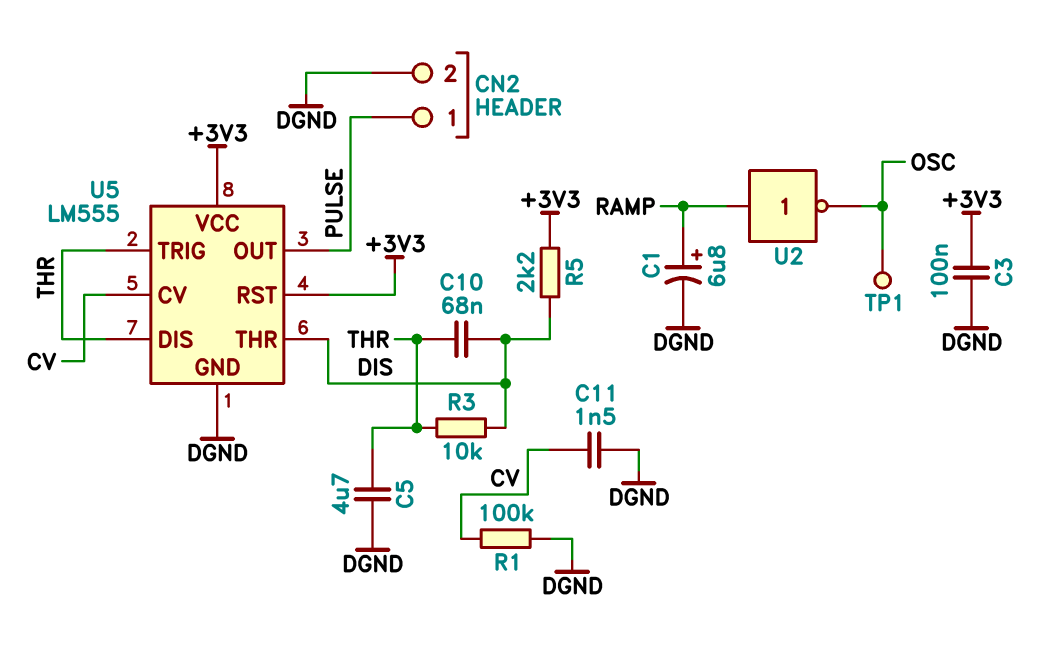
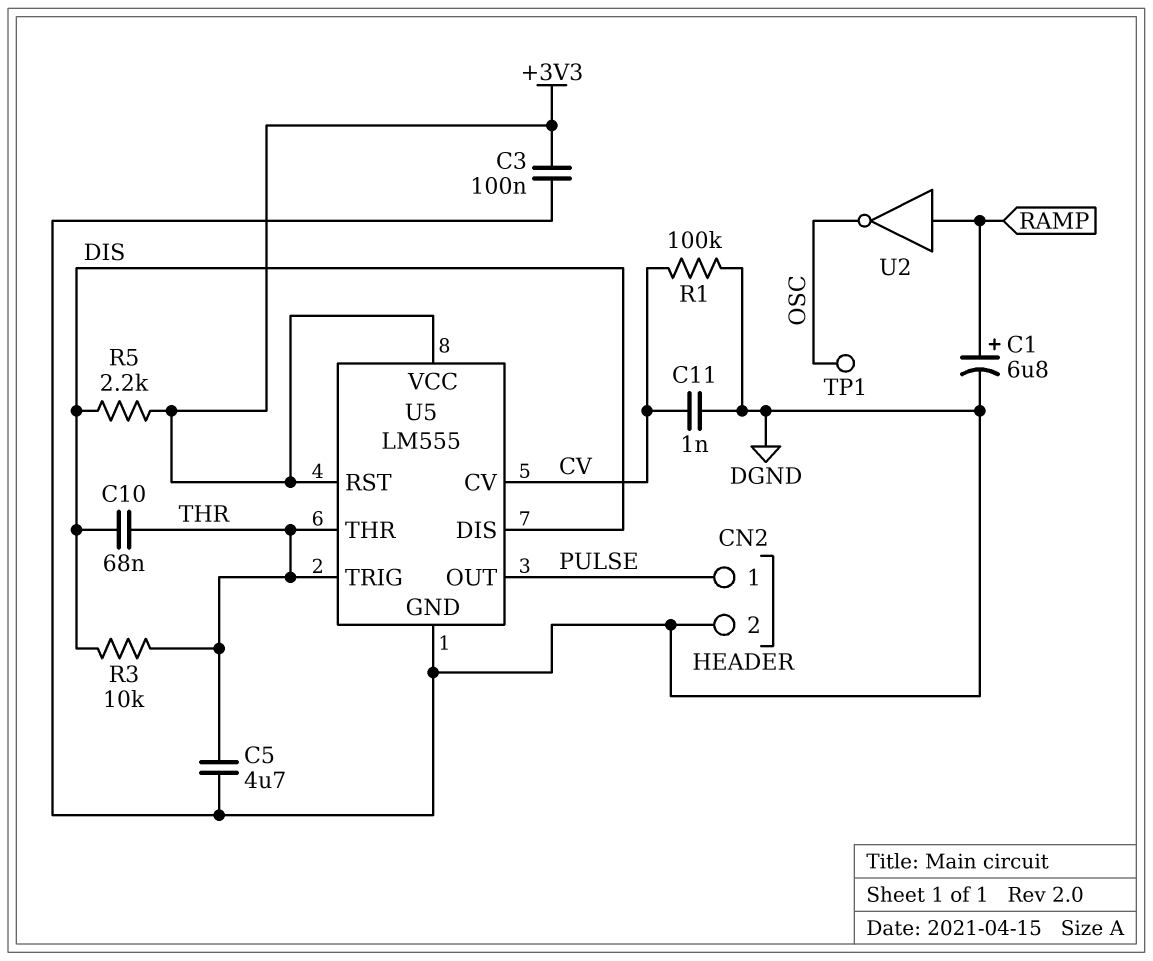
C11: 1.5nF (CV, DGND) -> 1nF (CV, DGND)
U5 pin DIS: THR -> DIS
U5 pin THR: DIS -> THR

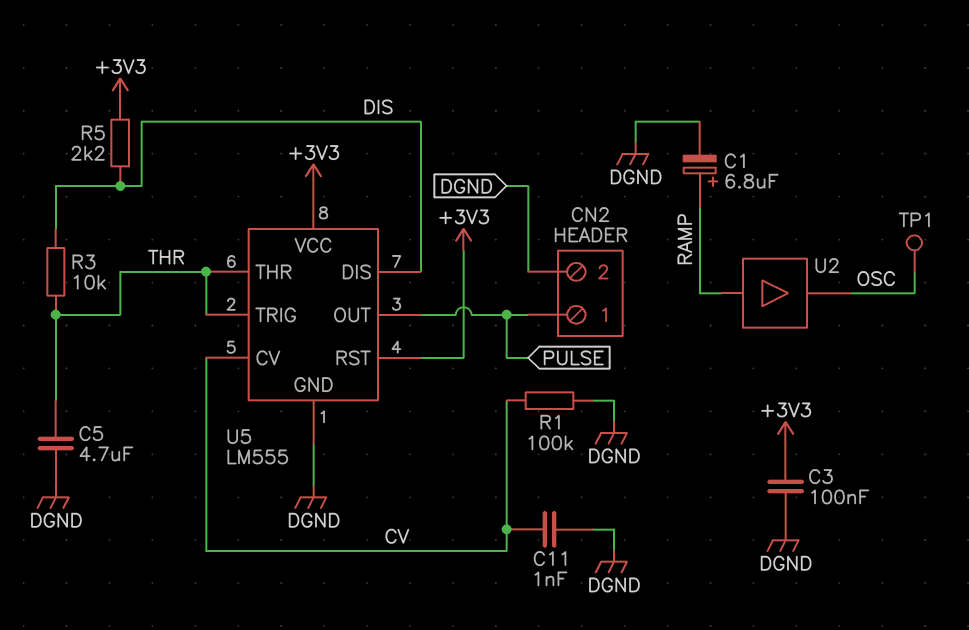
C10: 68nF (DIS, THR) -> none
U2: NOT (in RAMP, out OSC) -> buffer (in RAMP, out OSC)

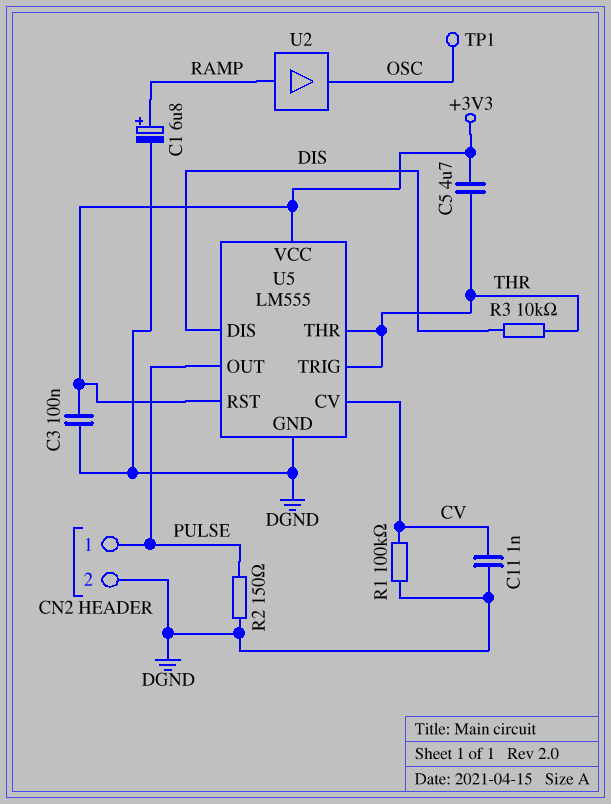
C5: 4.7uF (DGND, THR) -> 4.7uF (+3V3, THR)
R2: none -> 150 (DGND, PULSE)
R5: 2.2k (+3V3, DIS) -> none

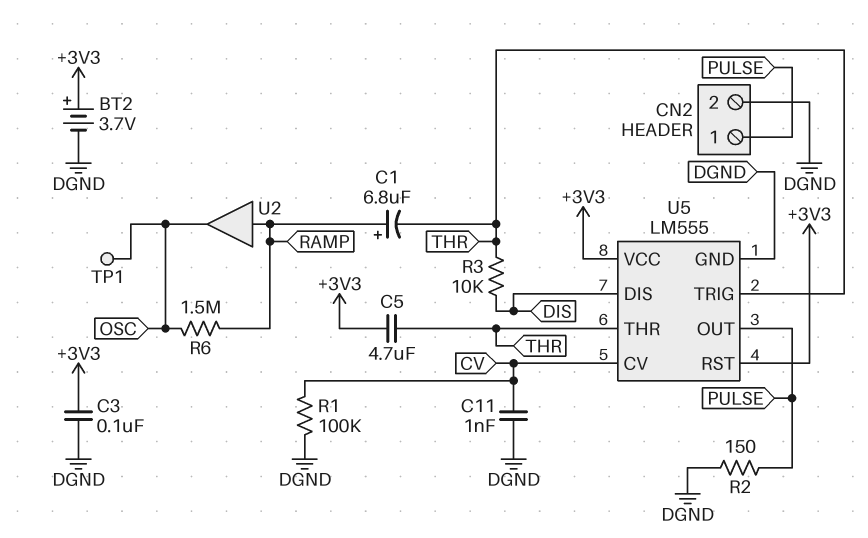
BT2: none -> 3.7V (plus +3V3, minus DGND)
C1: 6.8uF (plus RAMP, minus DGND) -> 6.8uF (plus RAMP, minus THR)
R6: none -> 1.5M (OSC, RAMP)

